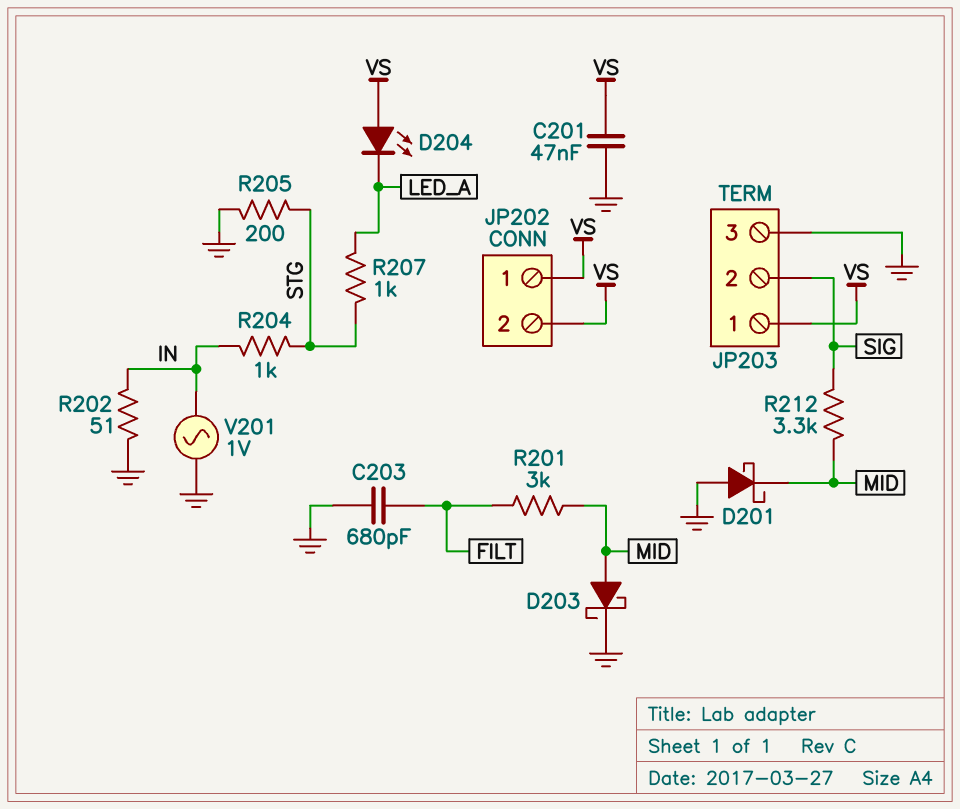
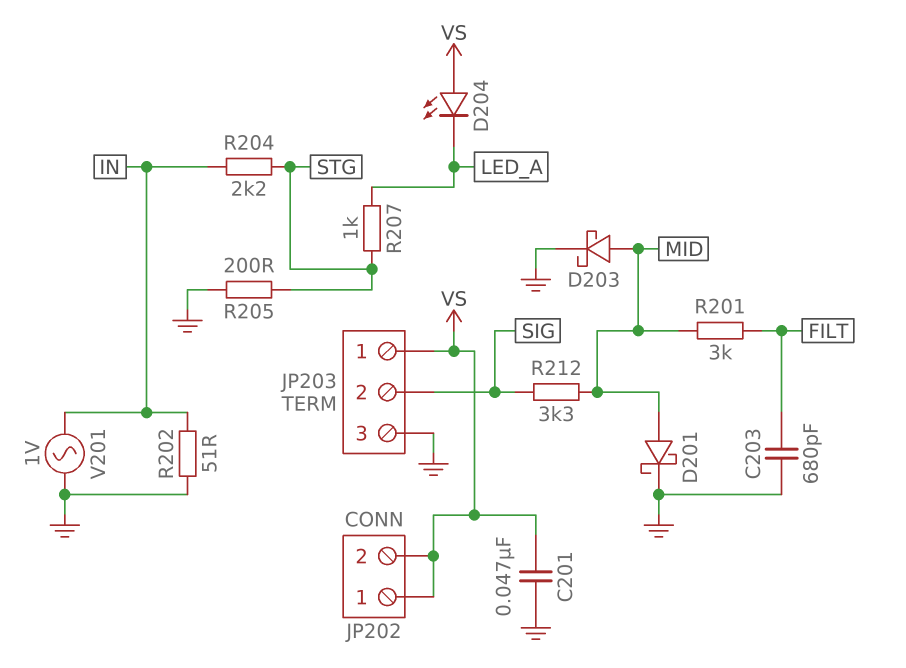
D201: schottky (A GND, K MID) -> schottky (A MID, K GND)
R204: 1k (IN, STG) -> 2.2k (IN, STG)

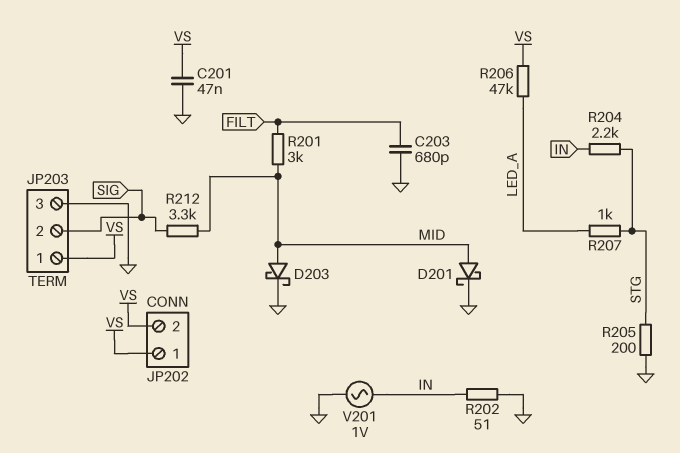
D204: LED (A VS, K LED_A) -> none
R206: none -> 47k (LED_A, VS)

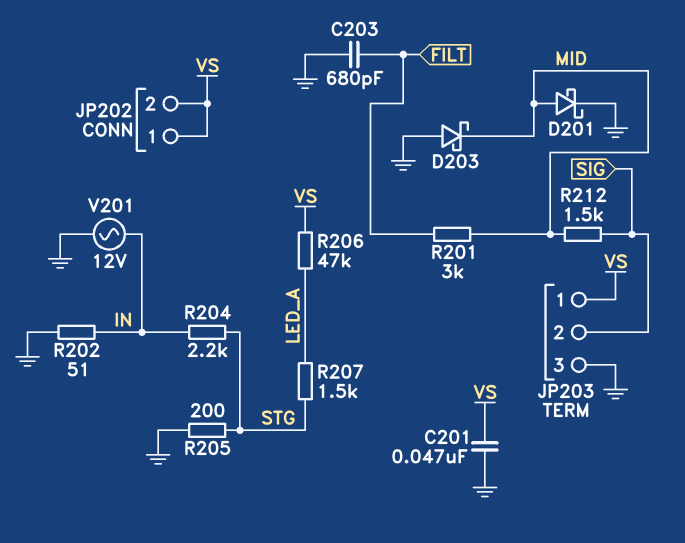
D203: schottky (A MID, K GND) -> schottky (A GND, K MID)
R207: 1k (LED_A, STG) -> 1.5k (LED_A, STG)
R212: 3.3k (MID, SIG) -> 1.5k (MID, SIG)
V201: AC 1V (GND, IN) -> AC 12V (GND, IN)

